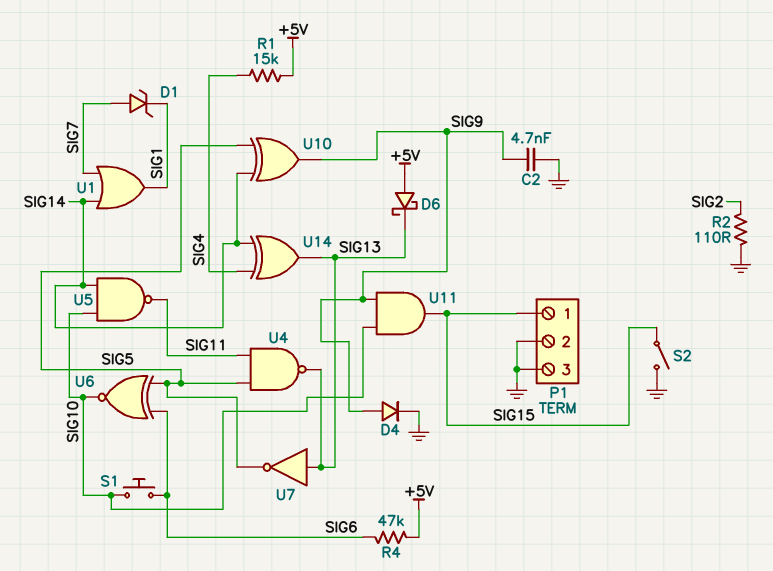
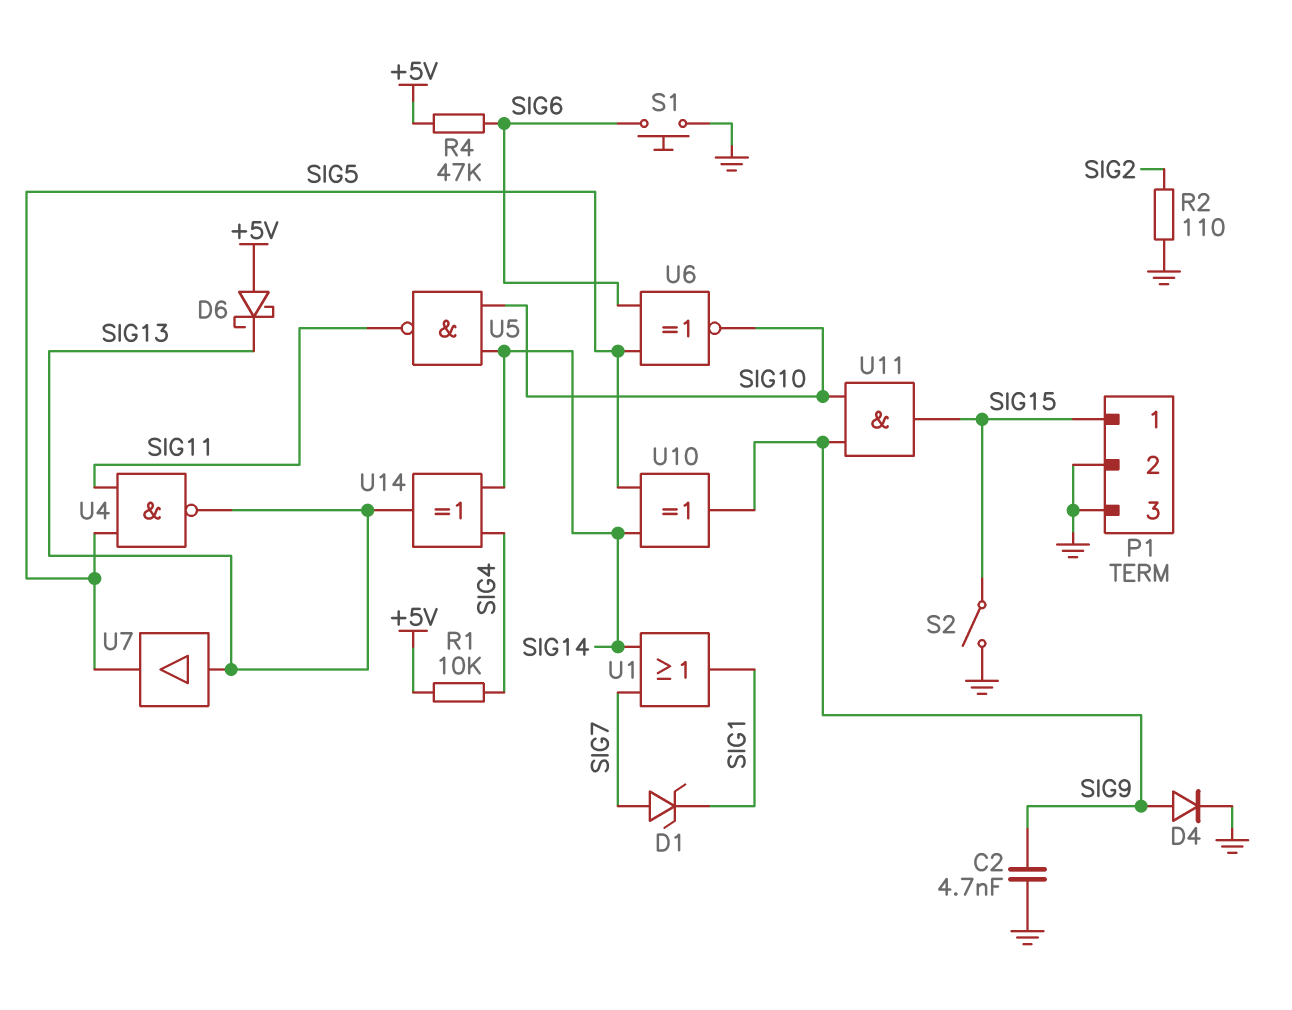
R1: 15k (+5V, SIG4) -> 10k (+5V, SIG4)
S1: button (SIG6, SIG10) -> button (GND, SIG6)
U7: NOT (in SIG13, out SIG5) -> buffer (in SIG13, out SIG5)

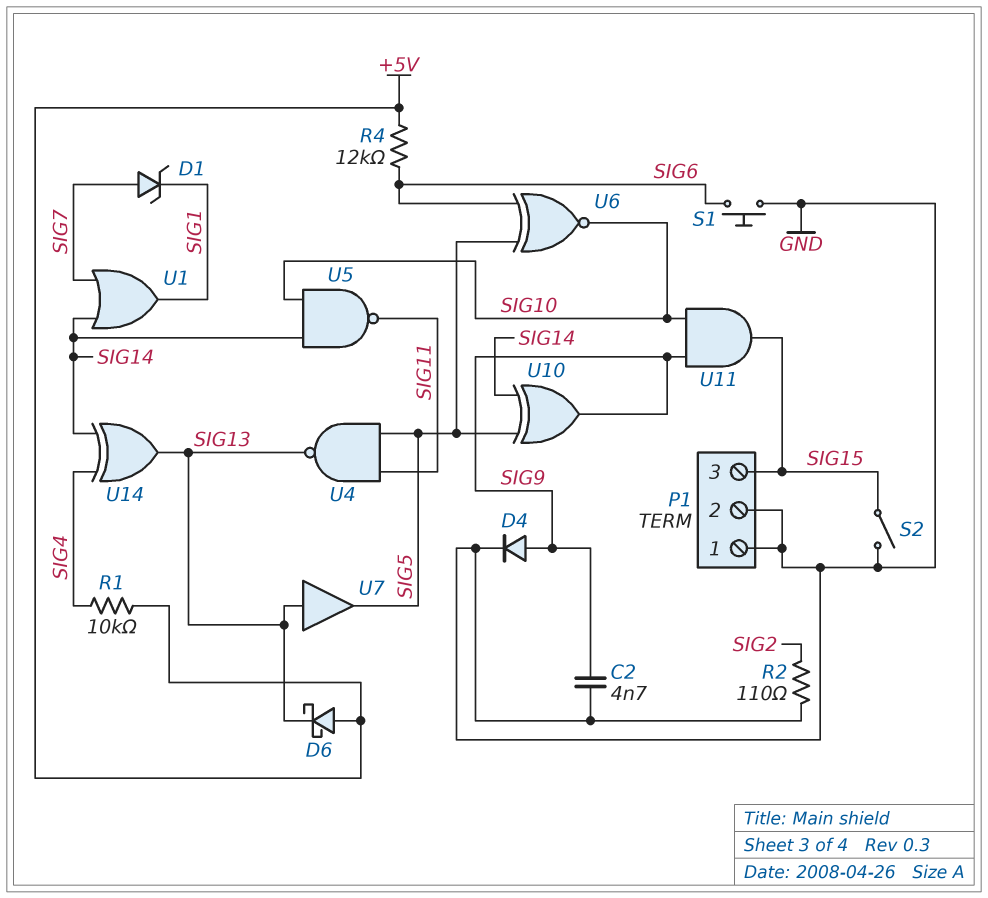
P1 pin 1: SIG15 -> GND
P1 pin 3: GND -> SIG15
R4: 47k (+5V, SIG6) -> 12k (+5V, SIG6)

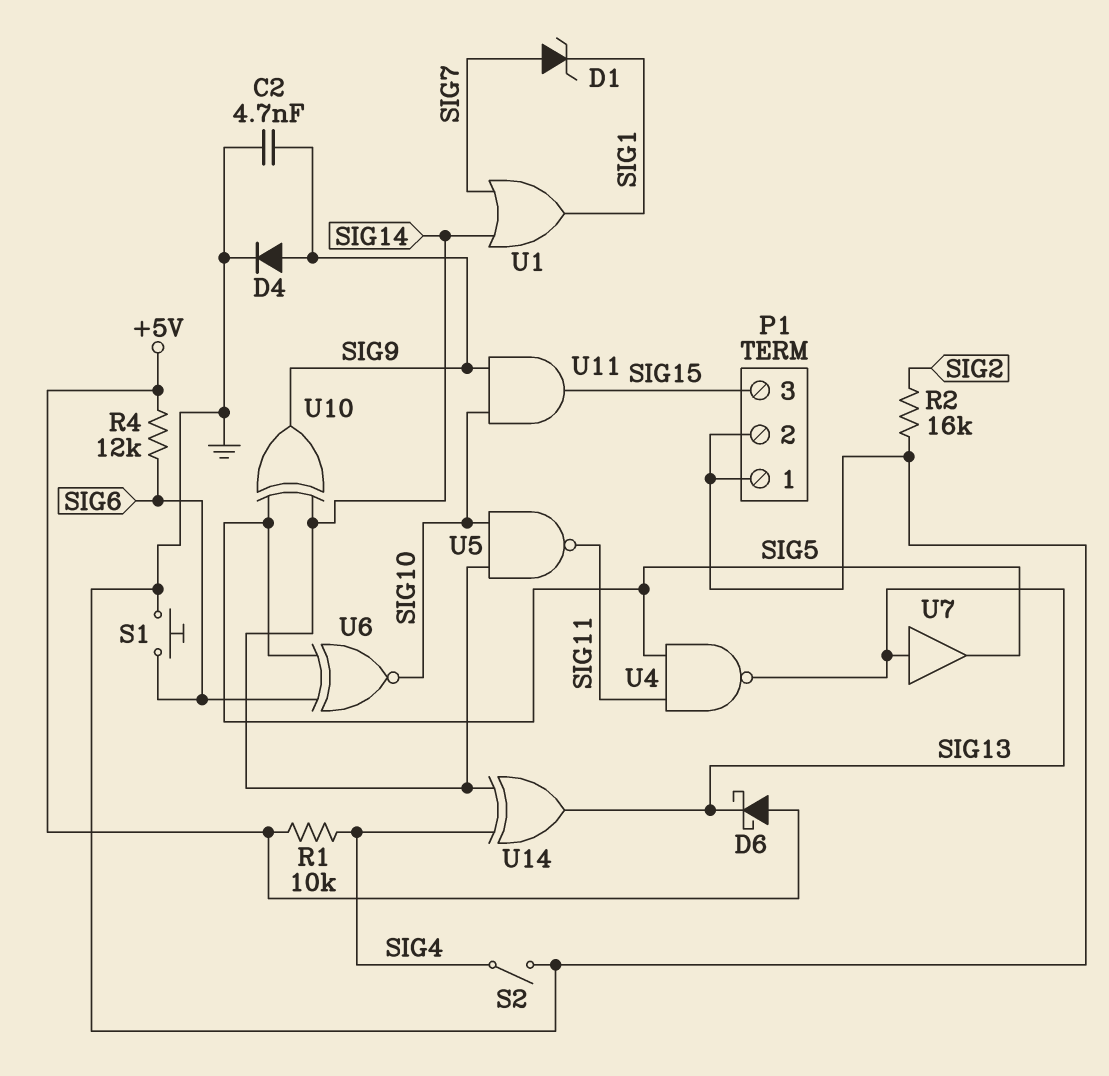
R2: 110 (GND, SIG2) -> 16k (GND, SIG2)
S2: switch (GND, SIG15) -> switch (GND, SIG4)

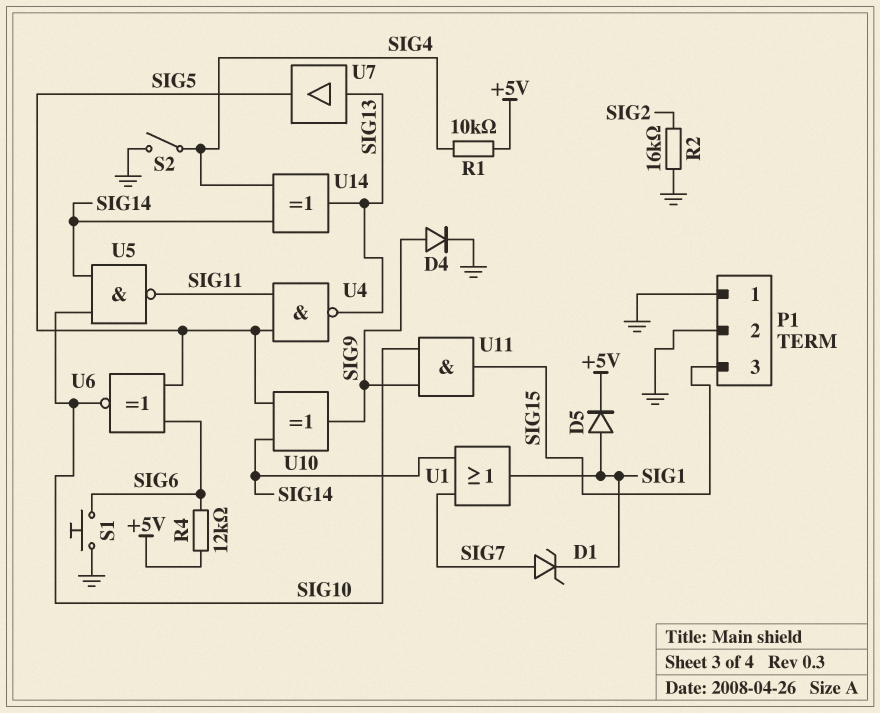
C2: 4.7nF (GND, SIG9) -> none
D5: none -> diode (A SIG1, K +5V)
D6: schottky (A +5V, K SIG13) -> none

